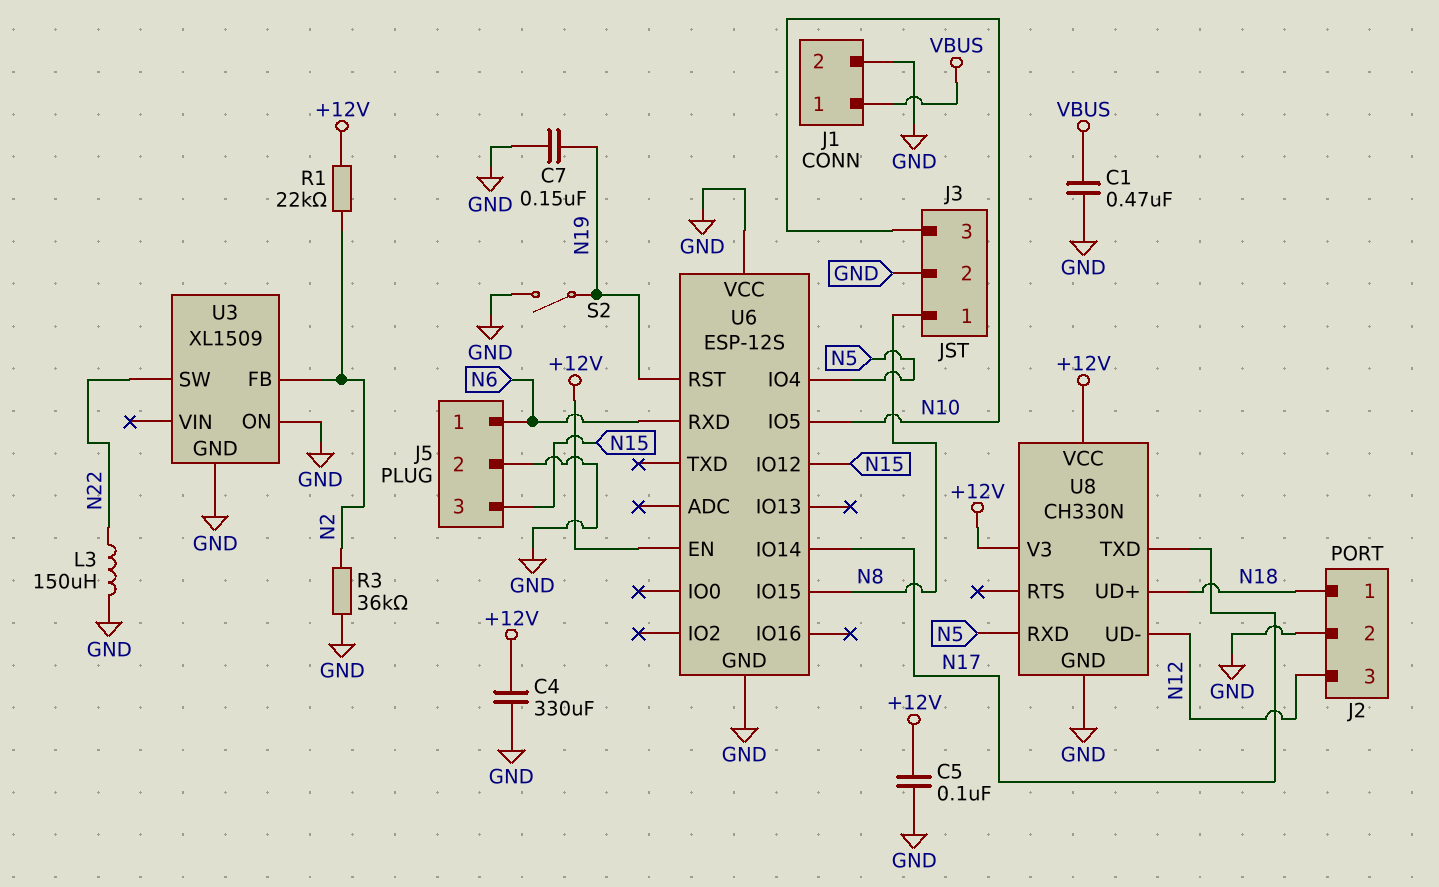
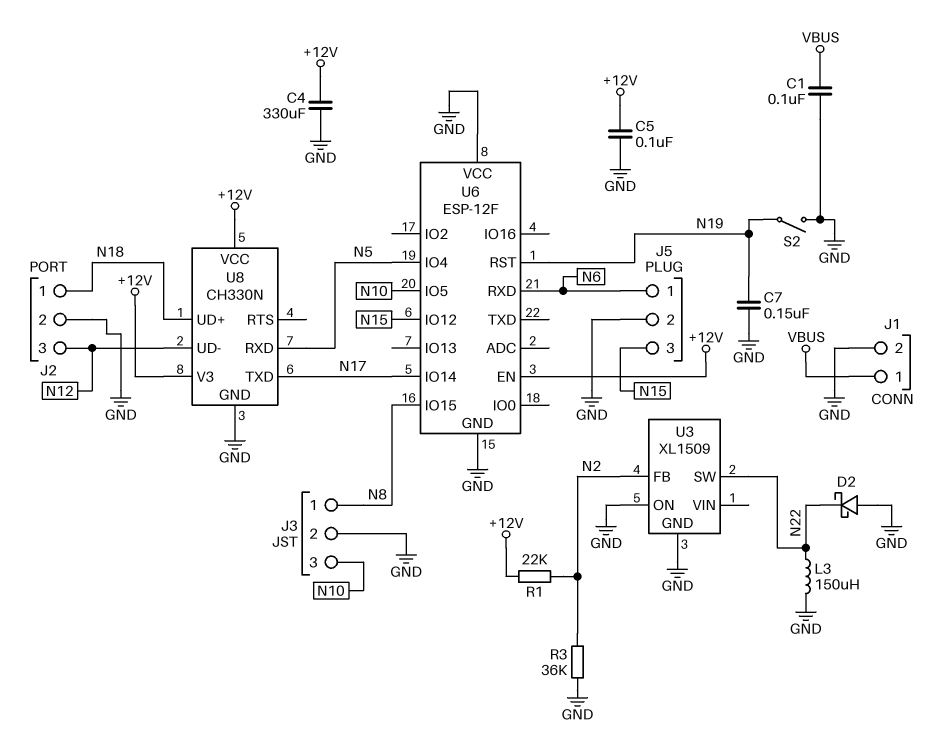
C1: 470nF (GND, VBUS) -> 100nF (GND, VBUS)
D2: none -> schottky (A GND, K N22)
U6: ESP-12S -> ESP-12F

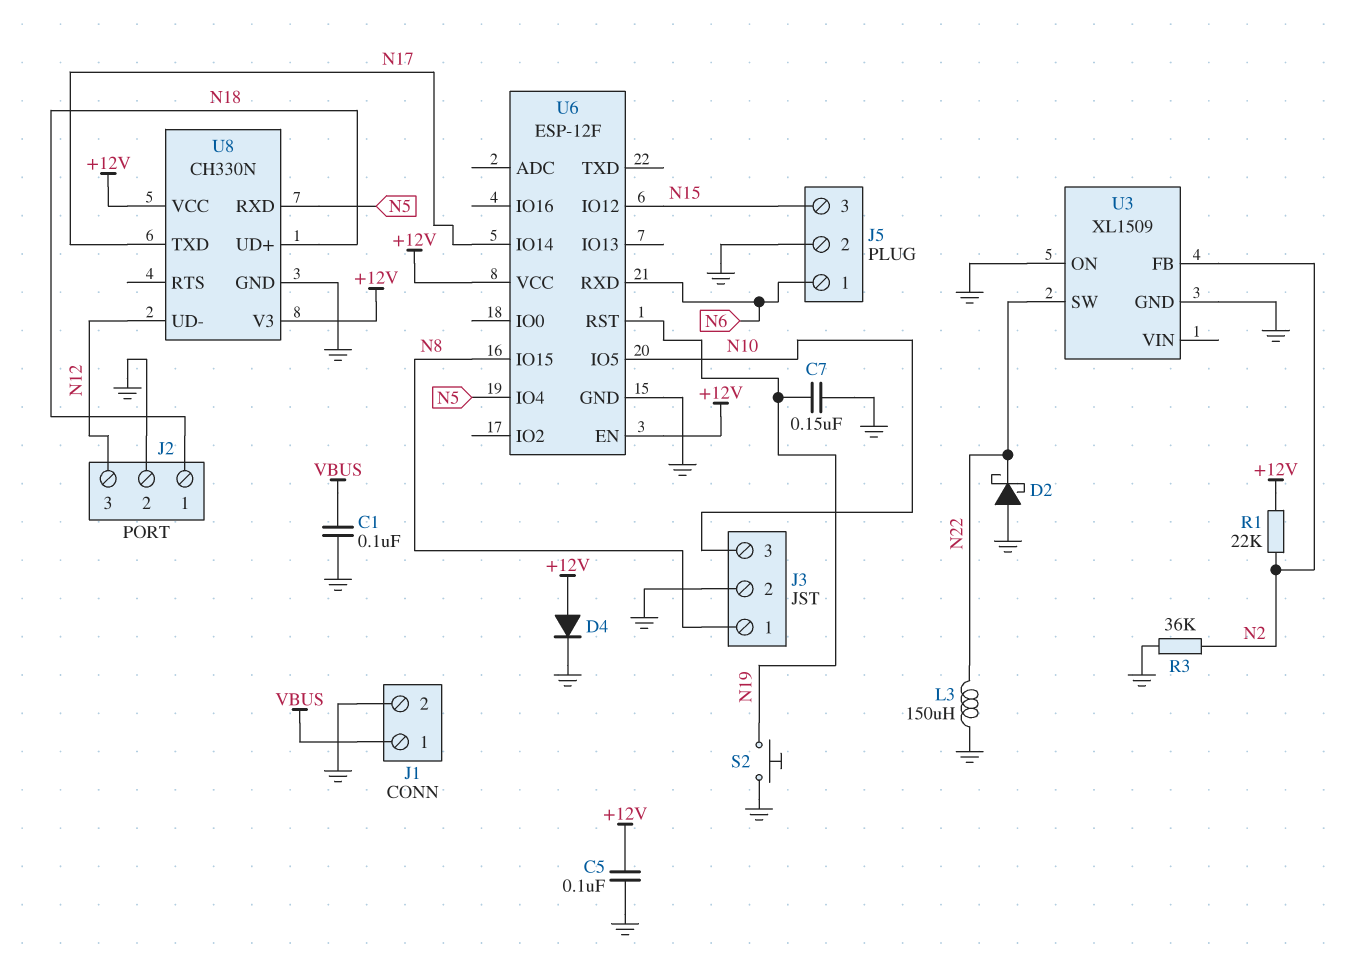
C4: 330uF (+12V, GND) -> none
D4: none -> diode (A +12V, K GND)
S2: switch (GND, N19) -> button (GND, N19)
U6 pin VCC: GND -> +12V

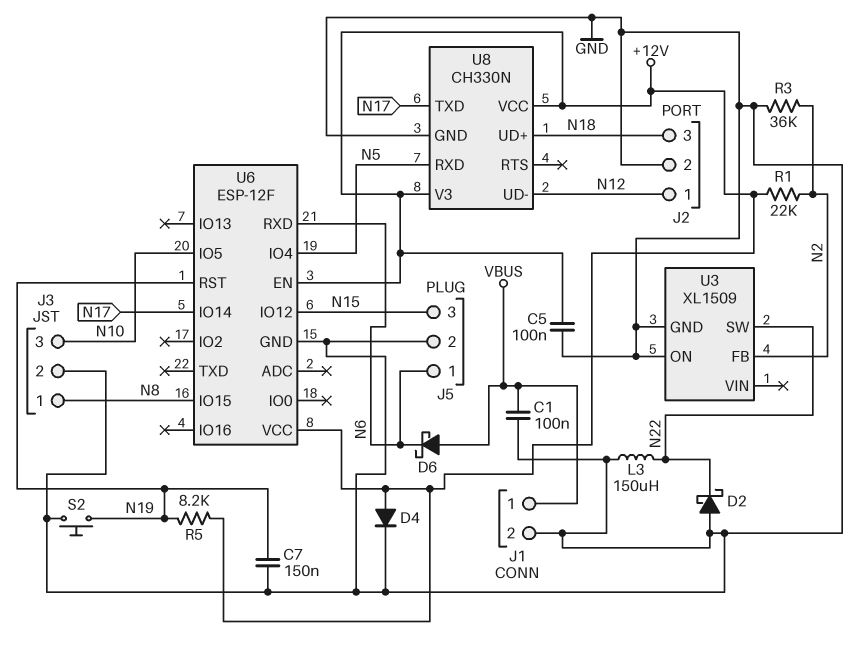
D6: none -> schottky (A VBUS, K N6)
J2 pin 1: N18 -> N12
J2 pin 3: N12 -> N18
R5: none -> 8.2k (+12V, N19)

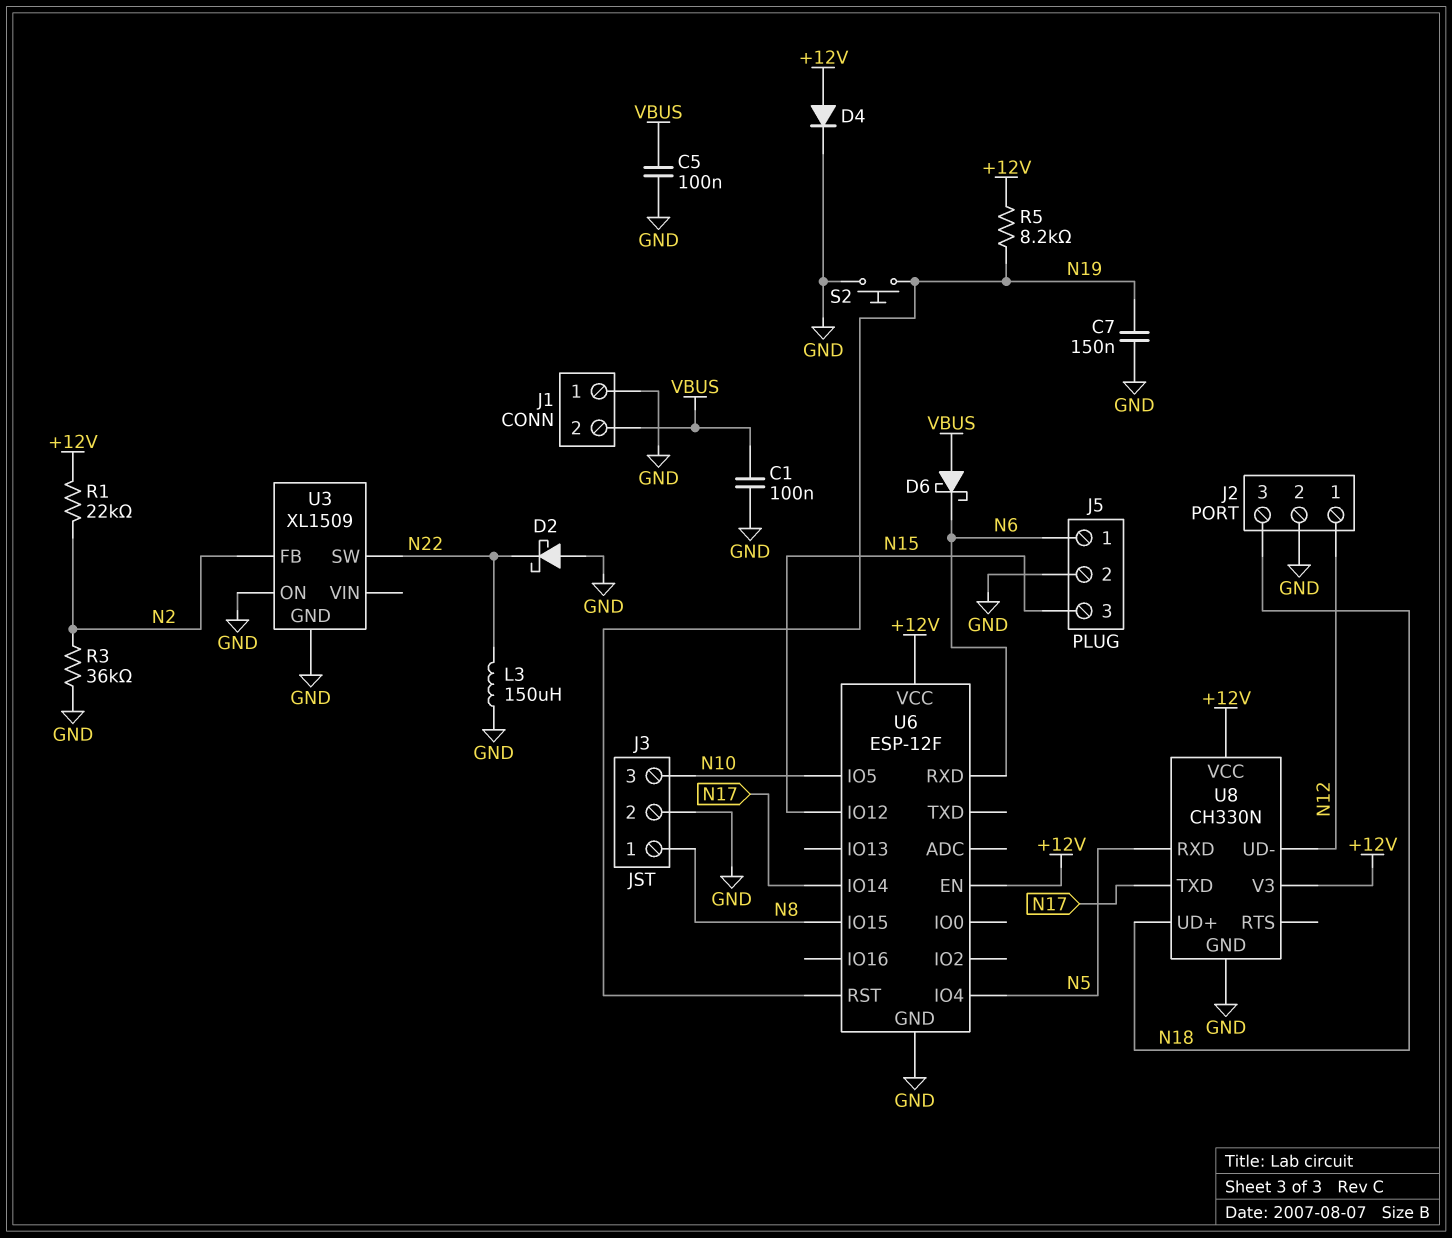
C5: 100nF (+12V, GND) -> 100nF (GND, VBUS)
J1 pin 1: VBUS -> GND
J1 pin 2: GND -> VBUS

